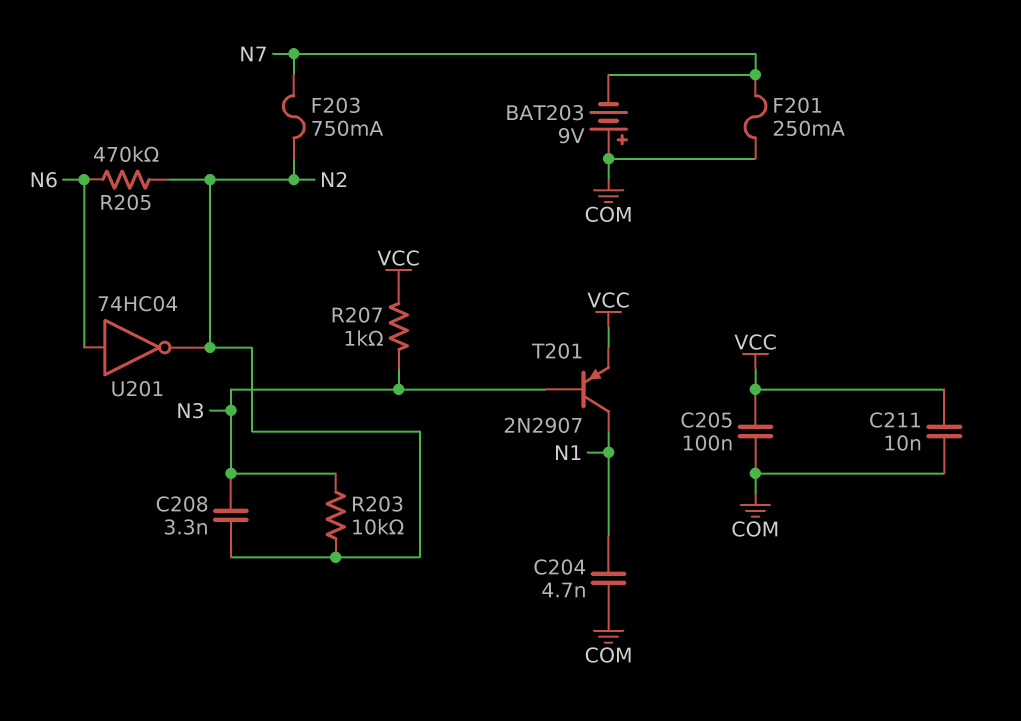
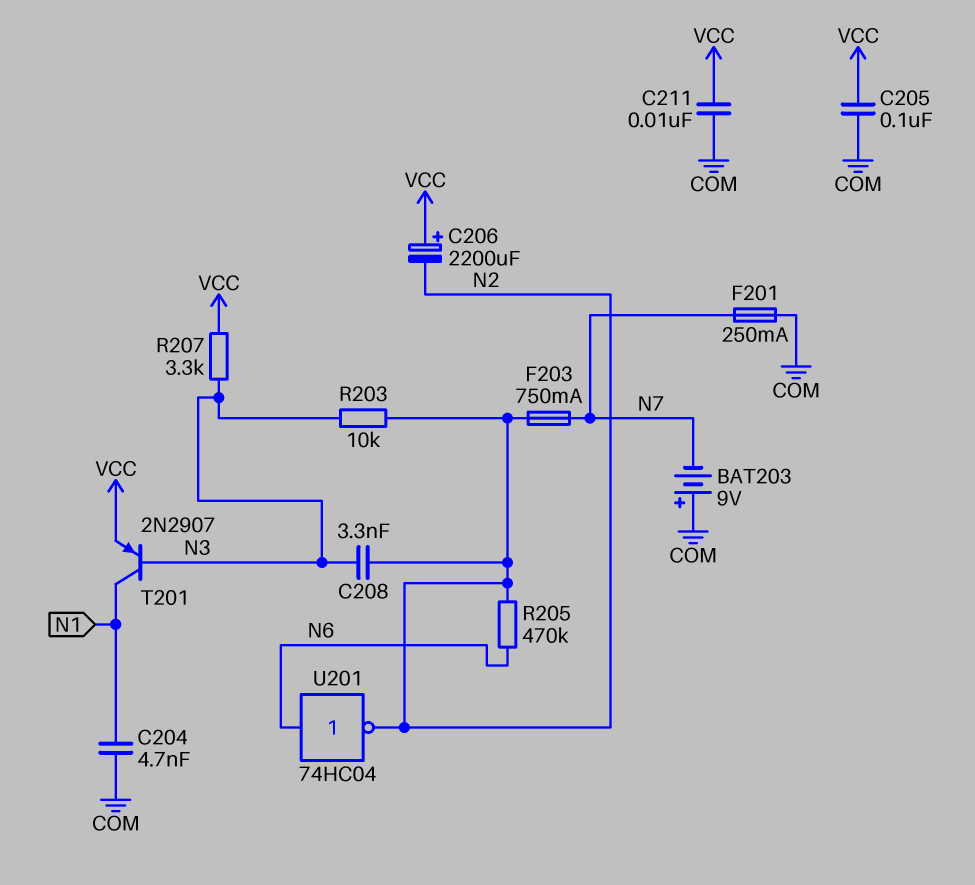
C206: none -> 2200uF (plus VCC, minus N2)
R207: 1k (N3, VCC) -> 3.3k (N3, VCC)

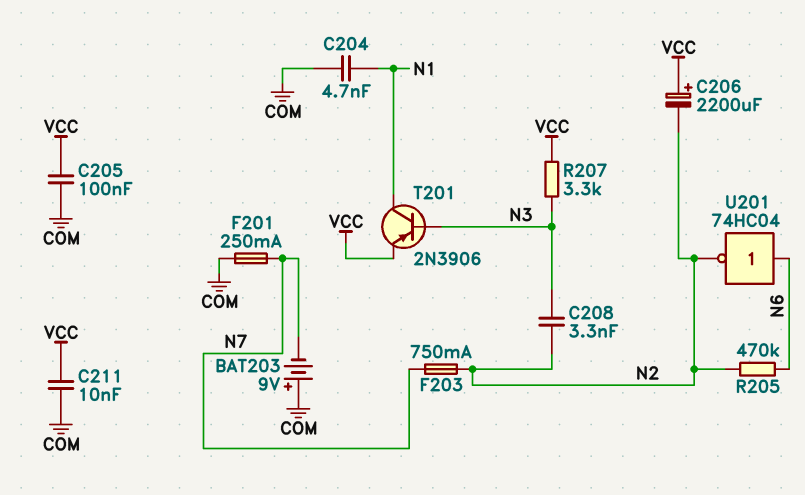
R203: 10k (N2, N3) -> none
T201: PNP 2N2907 (B N3, C N1, E VCC) -> PNP 2N3906 (B N3, C N1, E VCC)

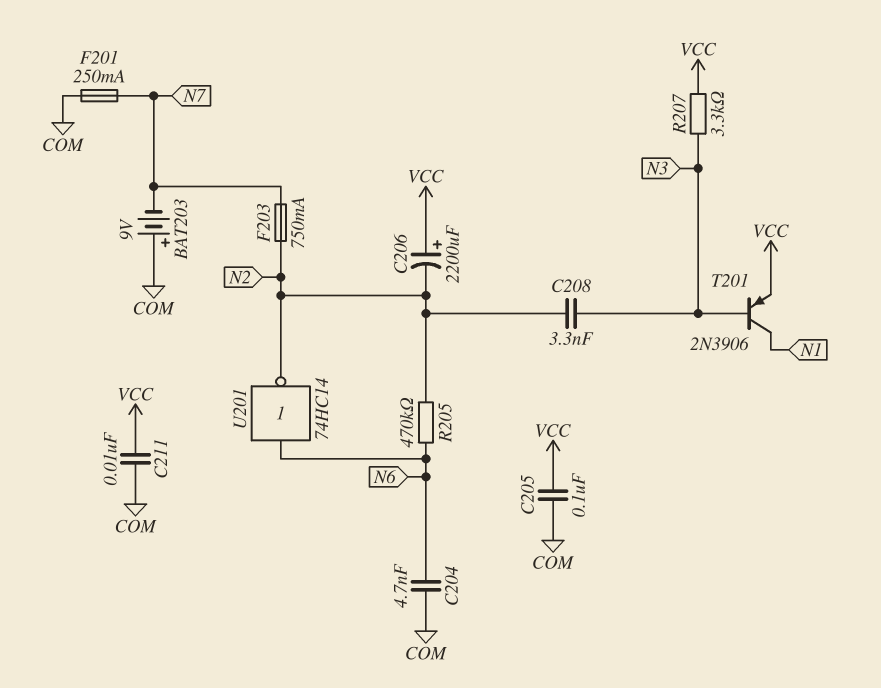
C204: 4.7nF (COM, N1) -> 4.7nF (COM, N6)
U201: NOT 74HC04 (in N6, out N2) -> NOT 74HC14 (in N6, out N2)

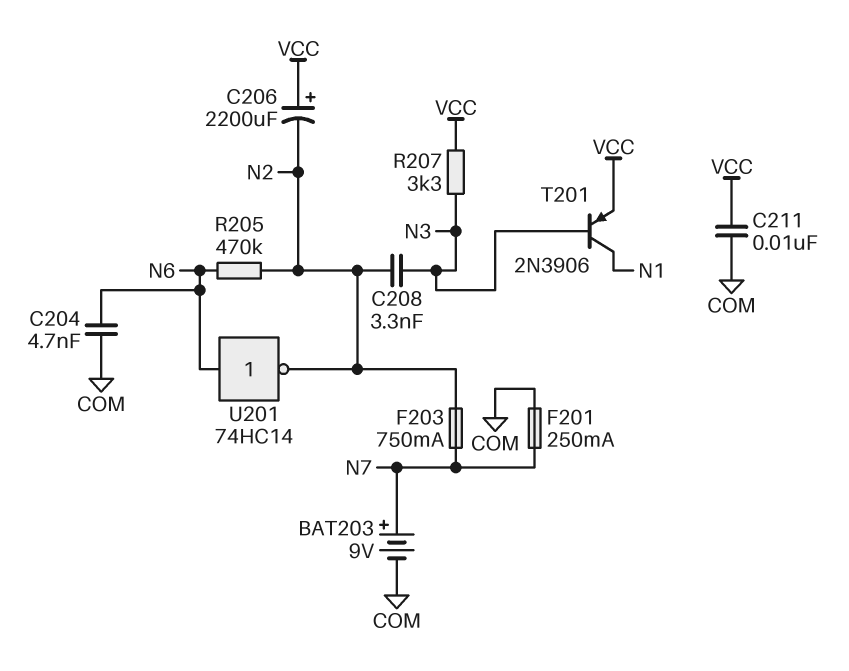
BAT203: 9V (plus COM, minus N7) -> 9V (plus N7, minus COM)
C205: 100nF (COM, VCC) -> none

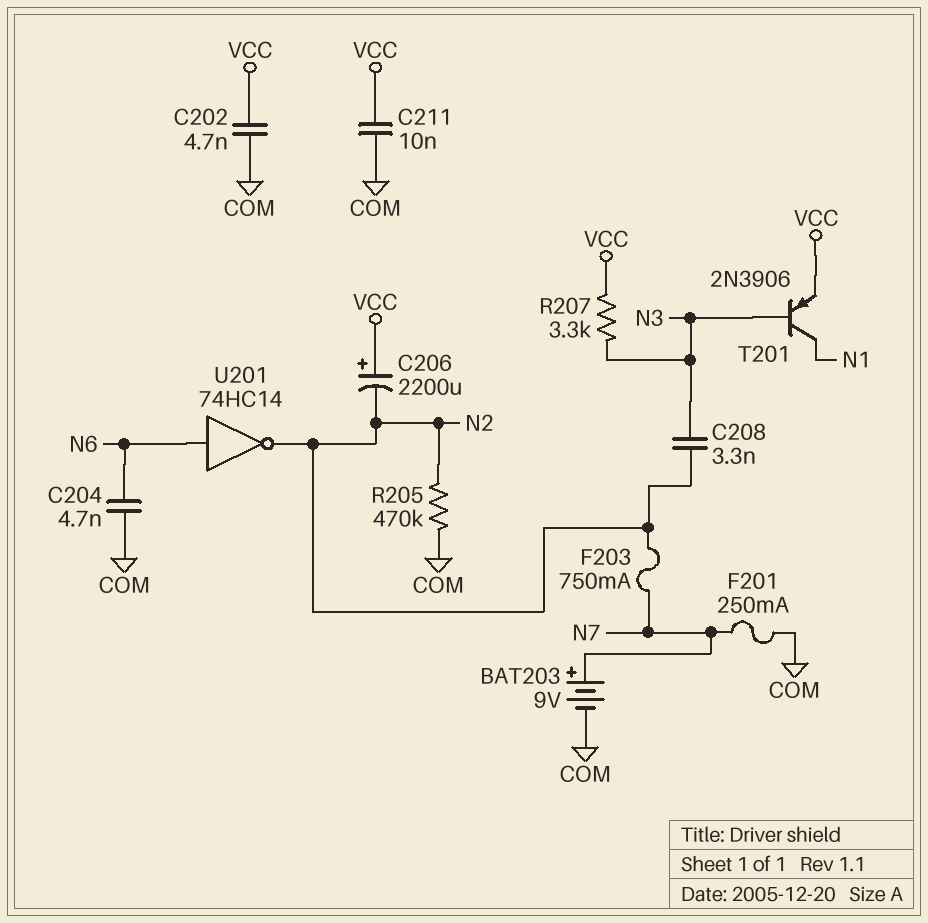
C202: none -> 4.7nF (COM, VCC)
R205: 470k (N2, N6) -> 470k (COM, N2)

